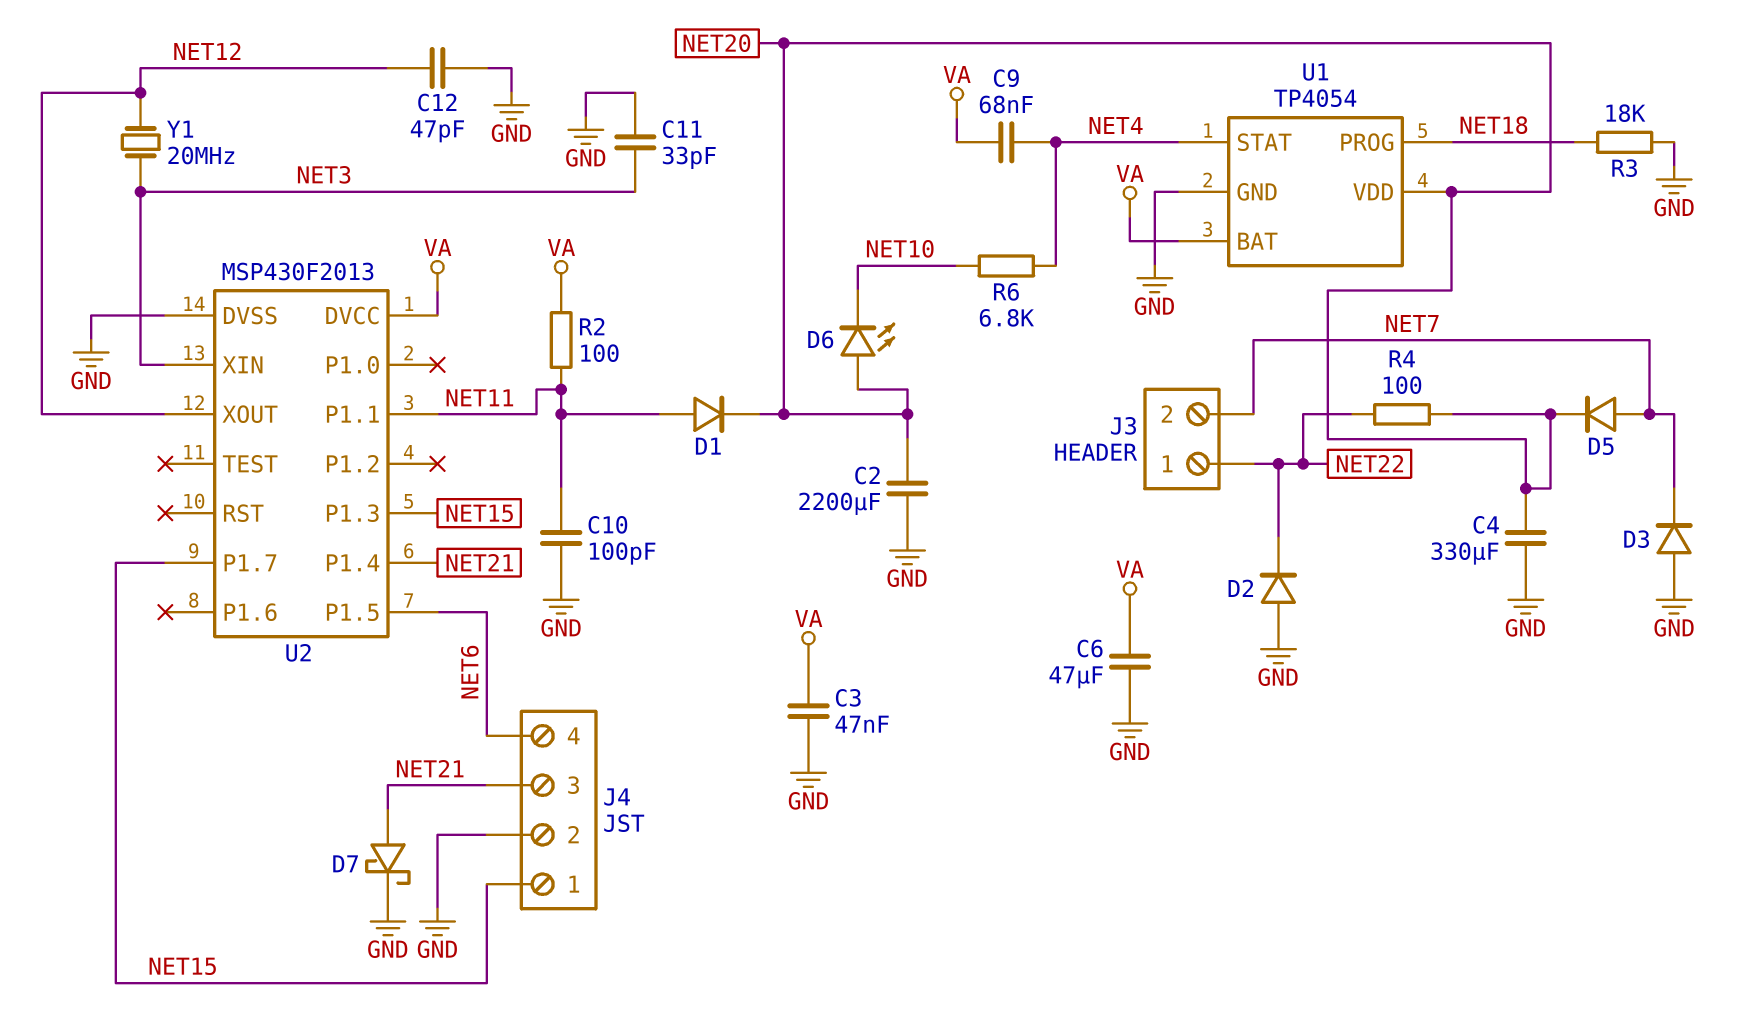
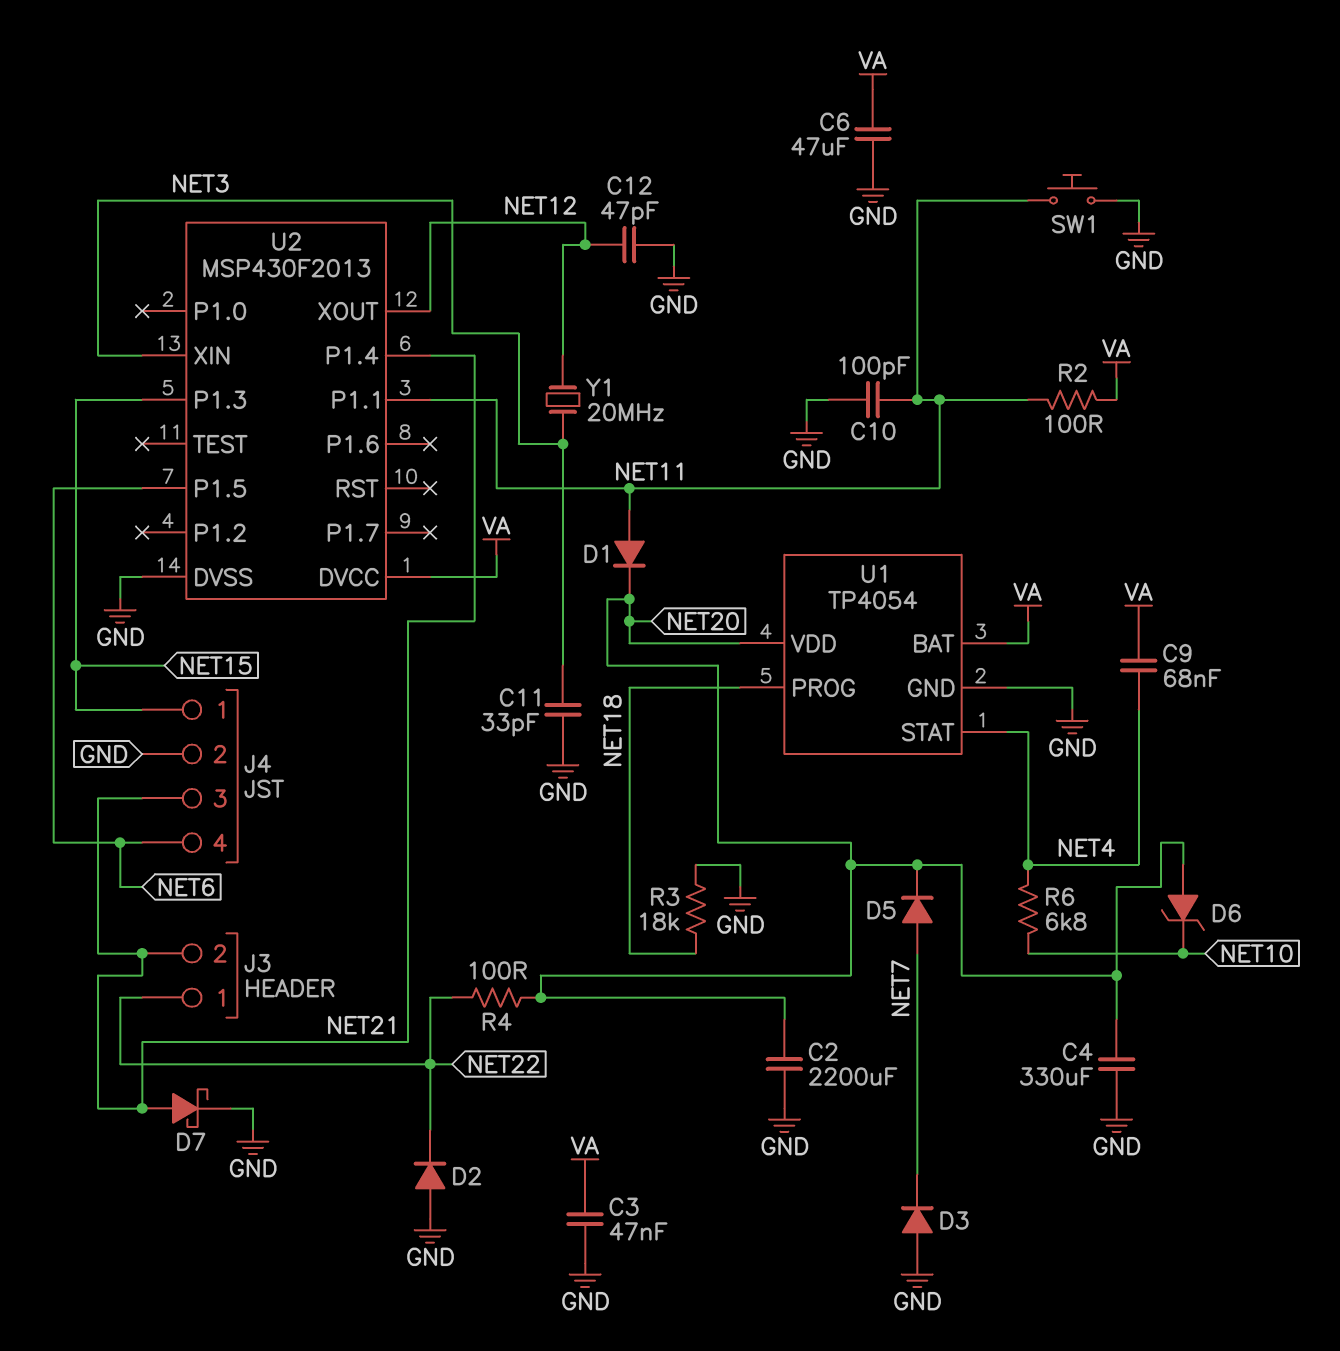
D6: LED (A NET20, K NET10) -> zener (A NET20, K NET10)
J3 pin 2: NET7 -> NET21
SW1: none -> button (GND, NET11)
U2 pin P1.7: NET15 -> none

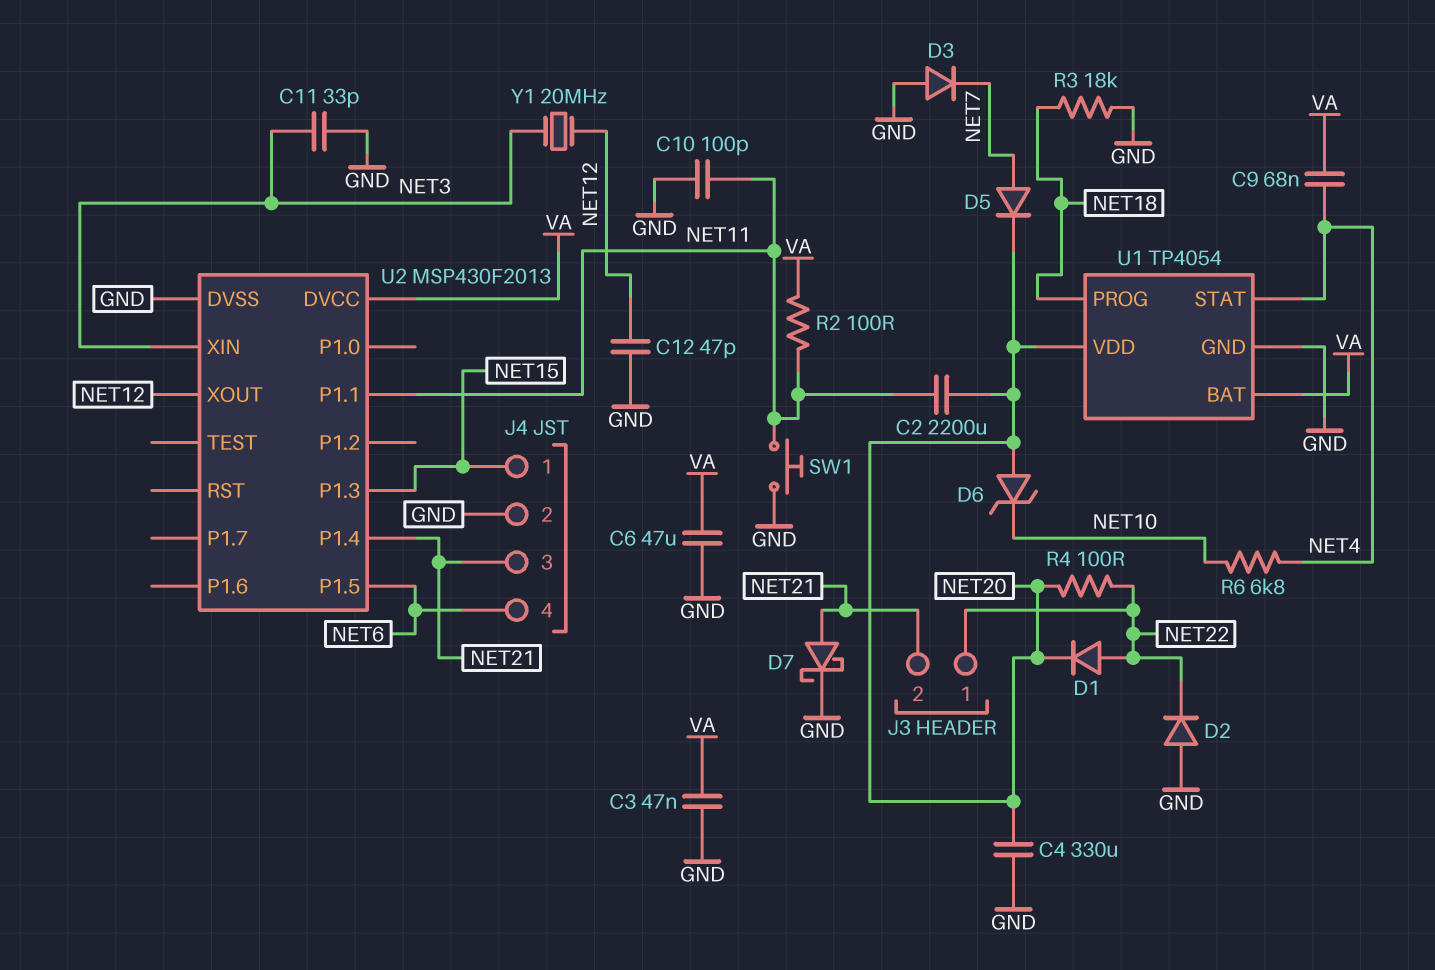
C2: 2200uF (GND, NET20) -> 2200uF (NET11, NET20)
D1: diode (A NET11, K NET20) -> diode (A NET22, K NET20)

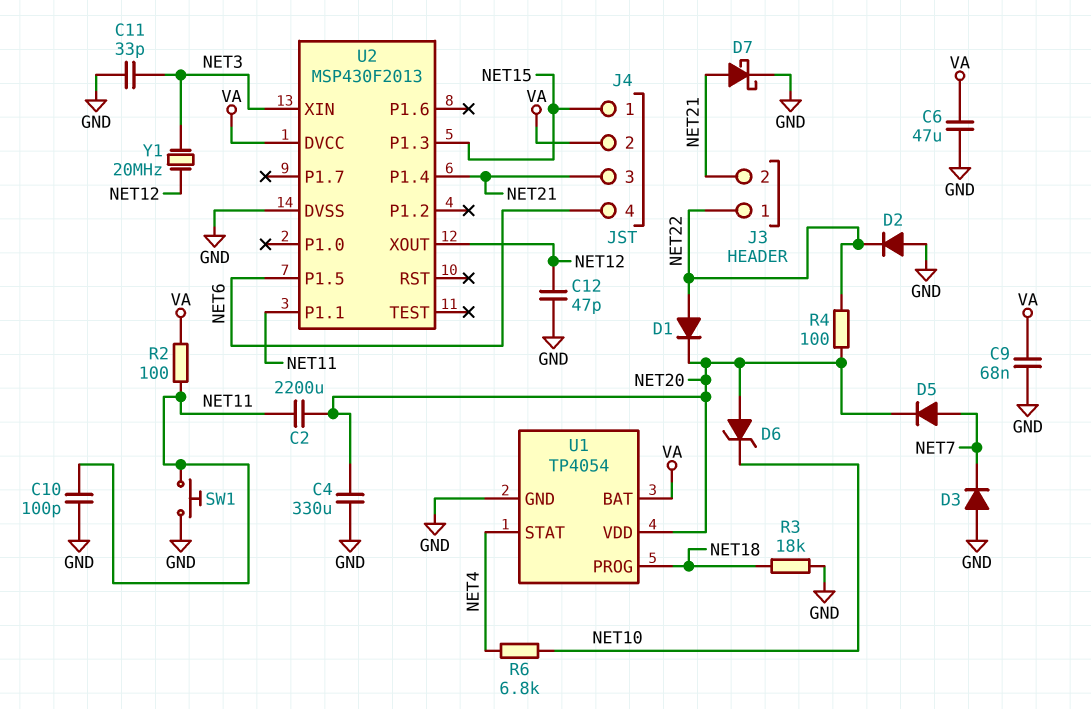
C3: 47nF (GND, VA) -> none
C9: 68nF (NET4, VA) -> 68nF (GND, VA)
J4 pin 2: GND -> VA

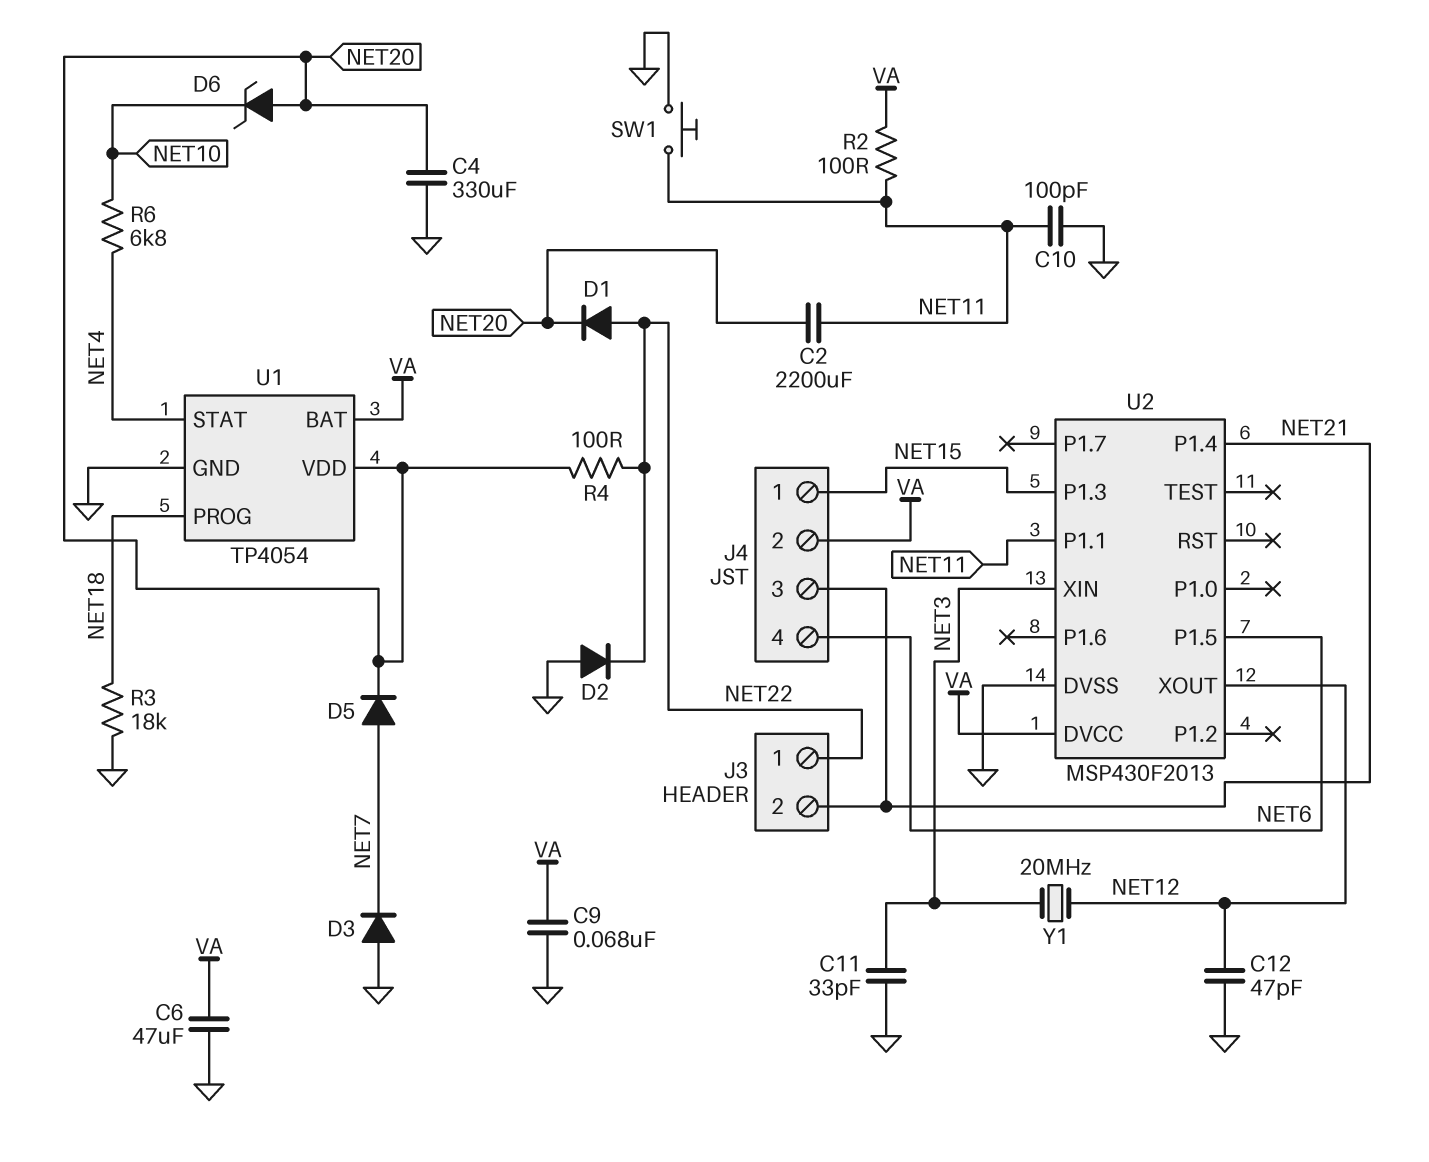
D7: schottky (A NET21, K GND) -> none

